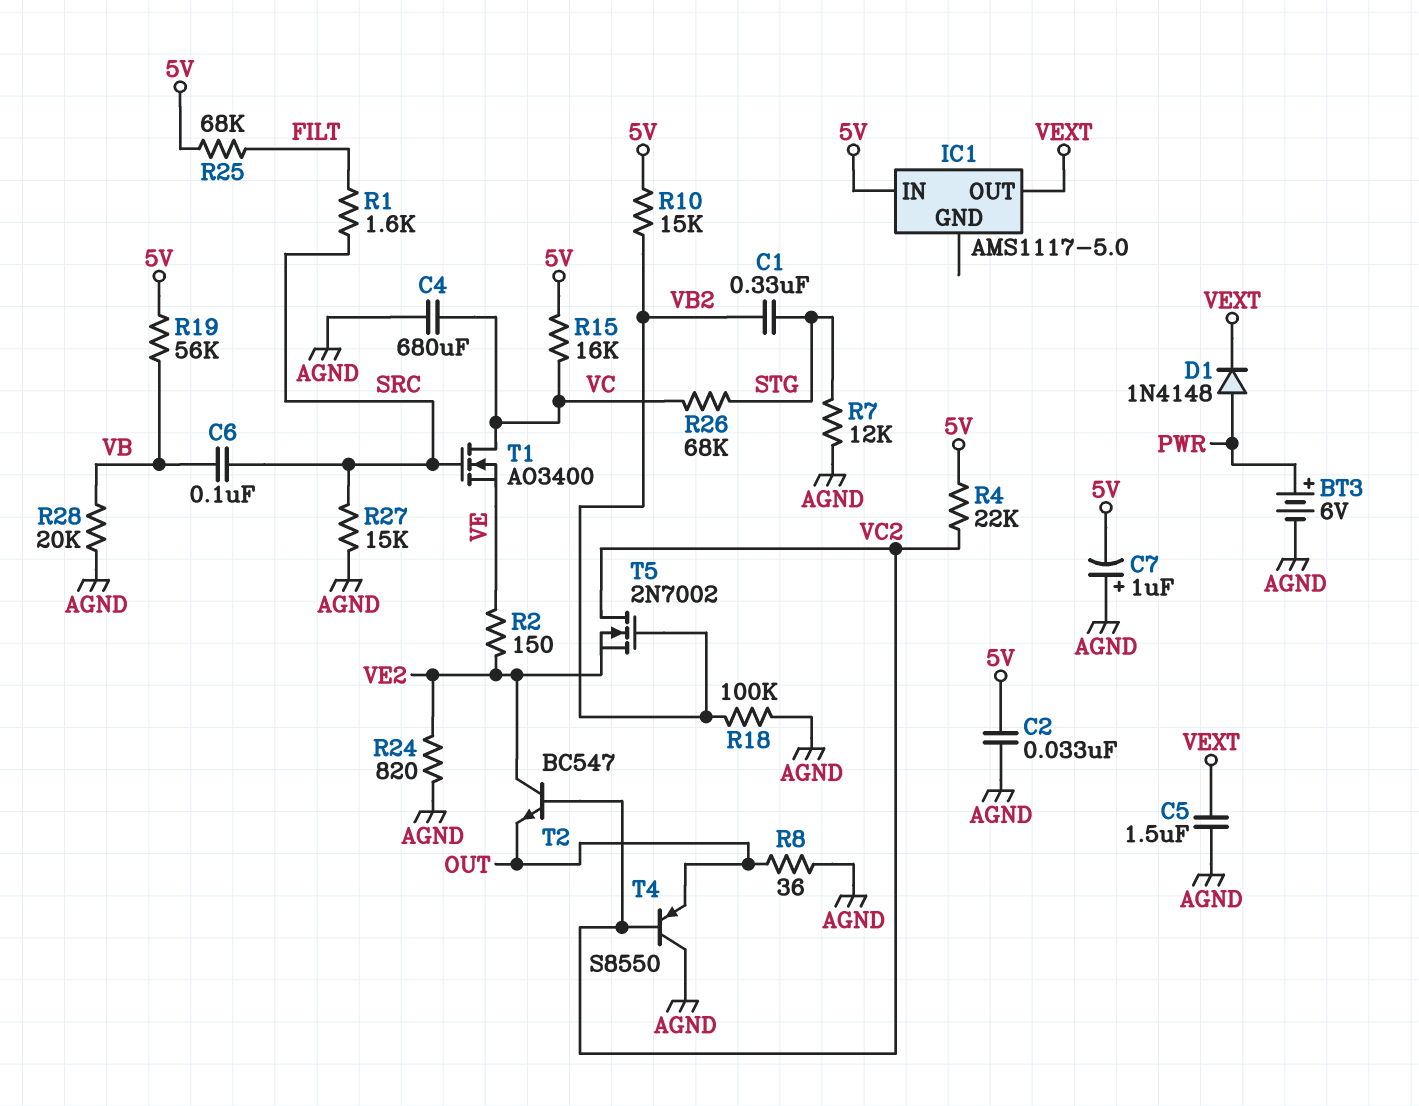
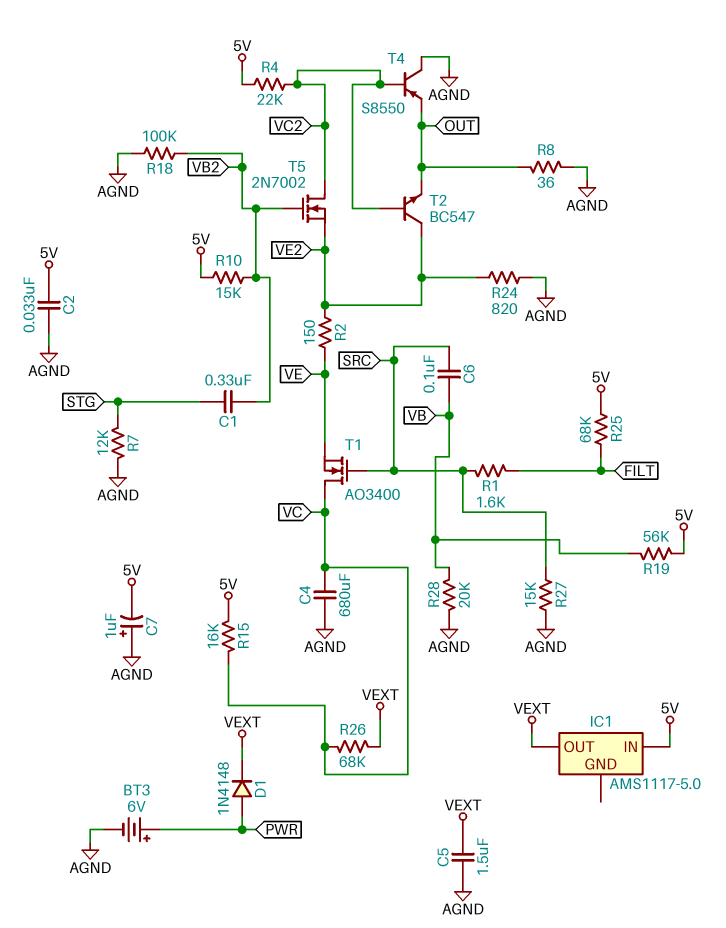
R26: 68k (STG, VC) -> 68k (VC, VEXT)

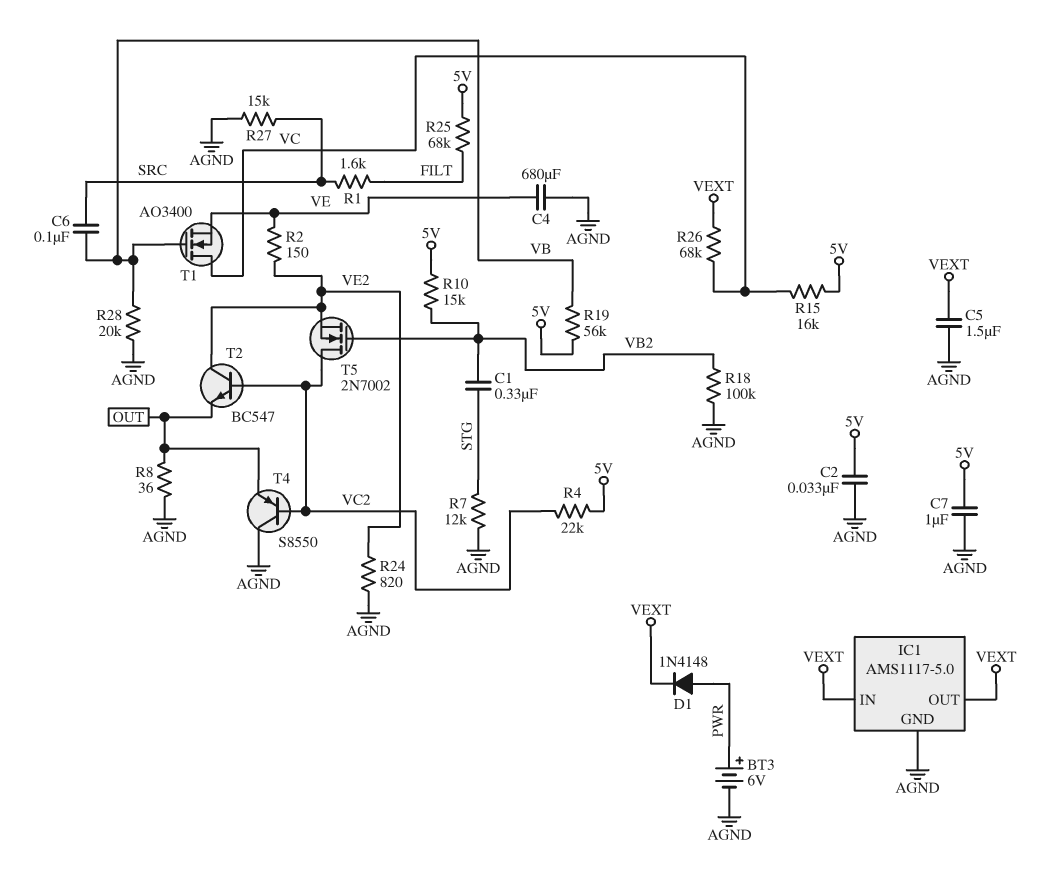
C4: 680uF (AGND, VC) -> 680uF (AGND, VE)
C7: 1uF (plus AGND, minus 5V) -> 1uF (5V, AGND)
IC1 pin GND: none -> AGND
IC1 pin IN: 5V -> VEXT
T1: NMOS AO3400 (G SRC, D VC, S VE) -> NMOS AO3400 (G VB, D VC, S VE)

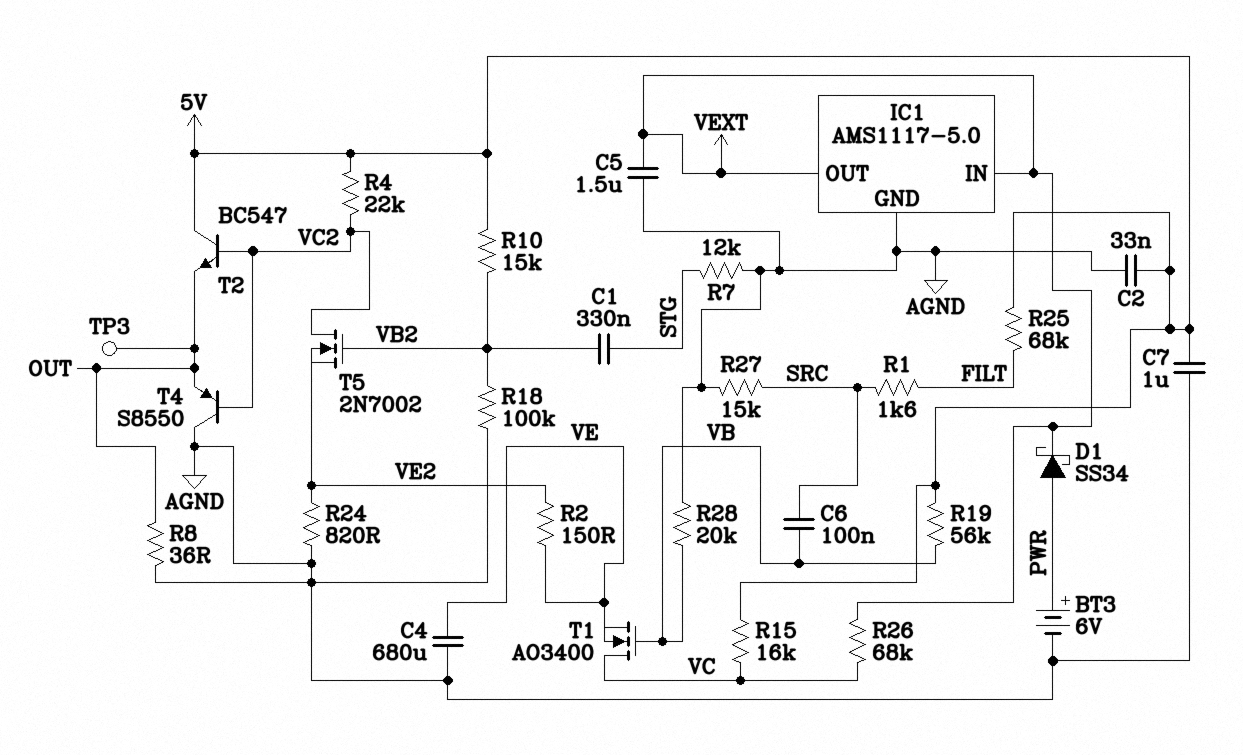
D1: diode 1N4148 (A PWR, K VEXT) -> schottky SS34 (A PWR, K VEXT)
T2: NPN BC547 (B VC2, C VE2, E OUT) -> NPN BC547 (B VC2, C 5V, E OUT)
TP3: none -> test point (OUT)

